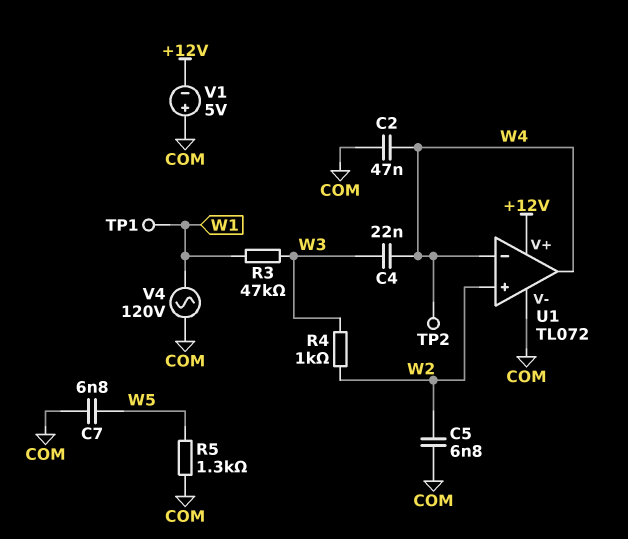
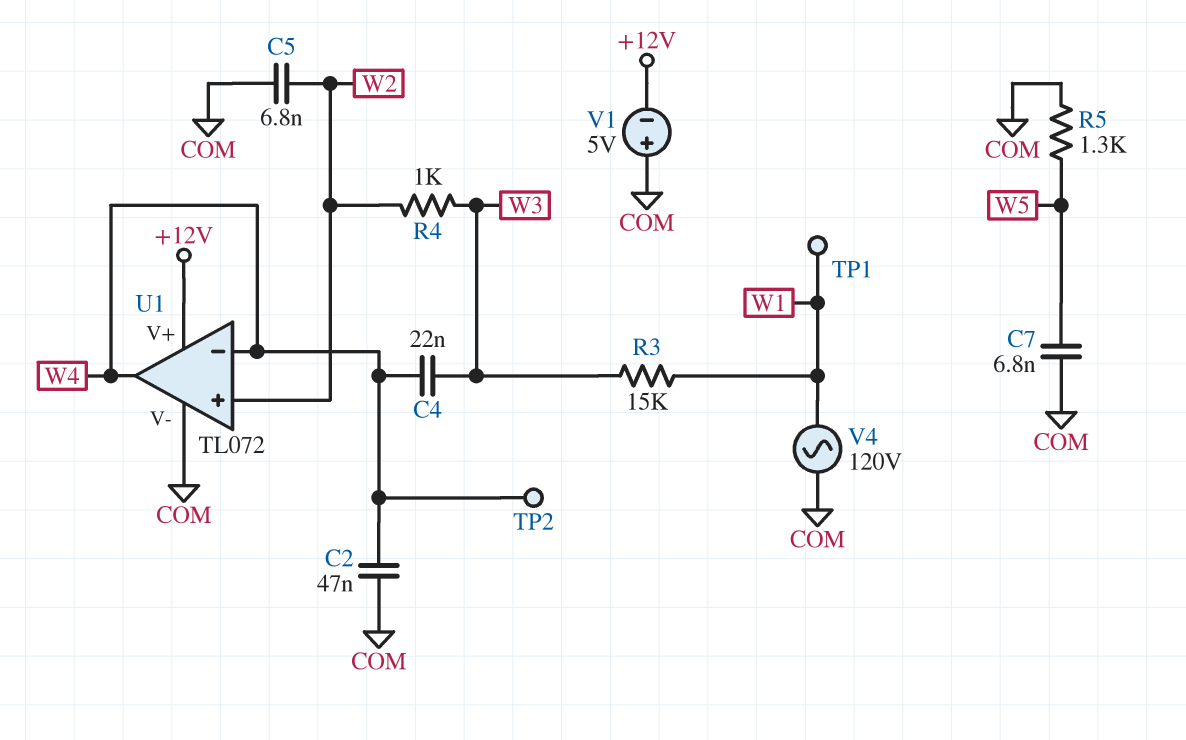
R3: 47k (W1, W3) -> 15k (W1, W3)

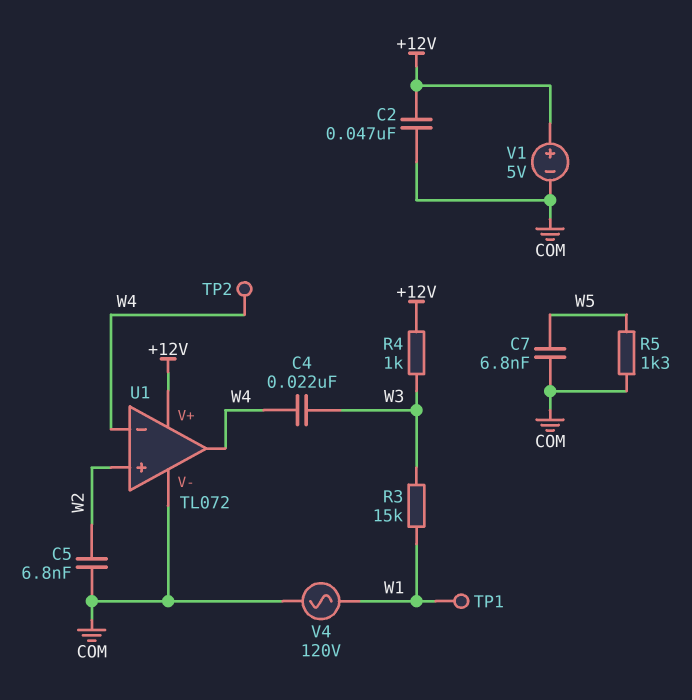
C2: 47nF (COM, W4) -> 47nF (+12V, COM)
R4: 1k (W2, W3) -> 1k (+12V, W3)
V1: 5V (plus COM, minus +12V) -> 5V (plus +12V, minus COM)

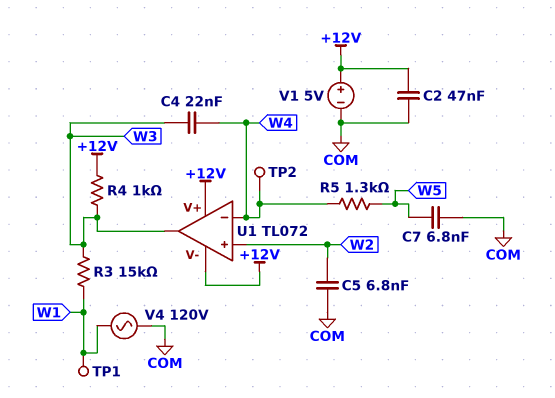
R5: 1.3k (COM, W5) -> 1.3k (W4, W5)
U1 pin V-: COM -> +12V
U1 pin out: W4 -> W3

